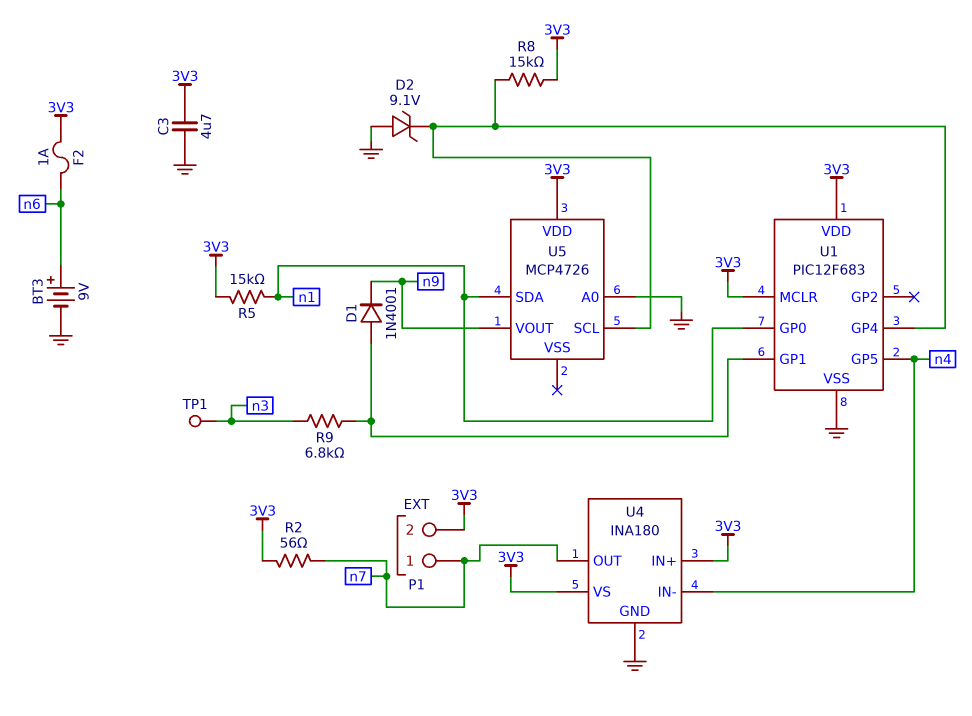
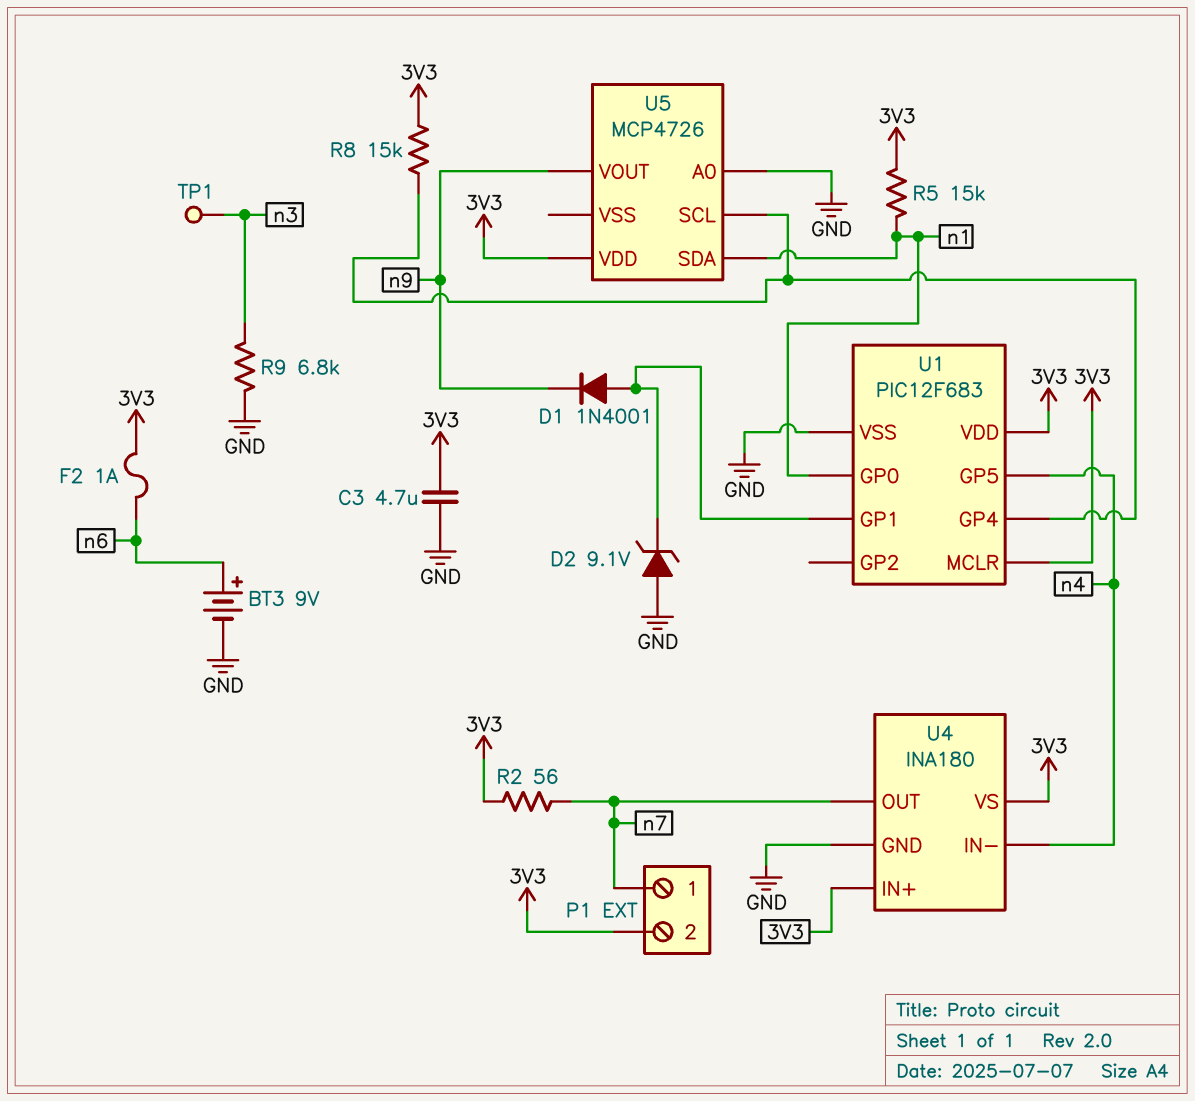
D2: zener 9.1V (A GND, K U1/GP4) -> zener 9.1V (A GND, K U1/GP1)
R9: 6.8k (U1/GP1, n3) -> 6.8k (GND, n3)

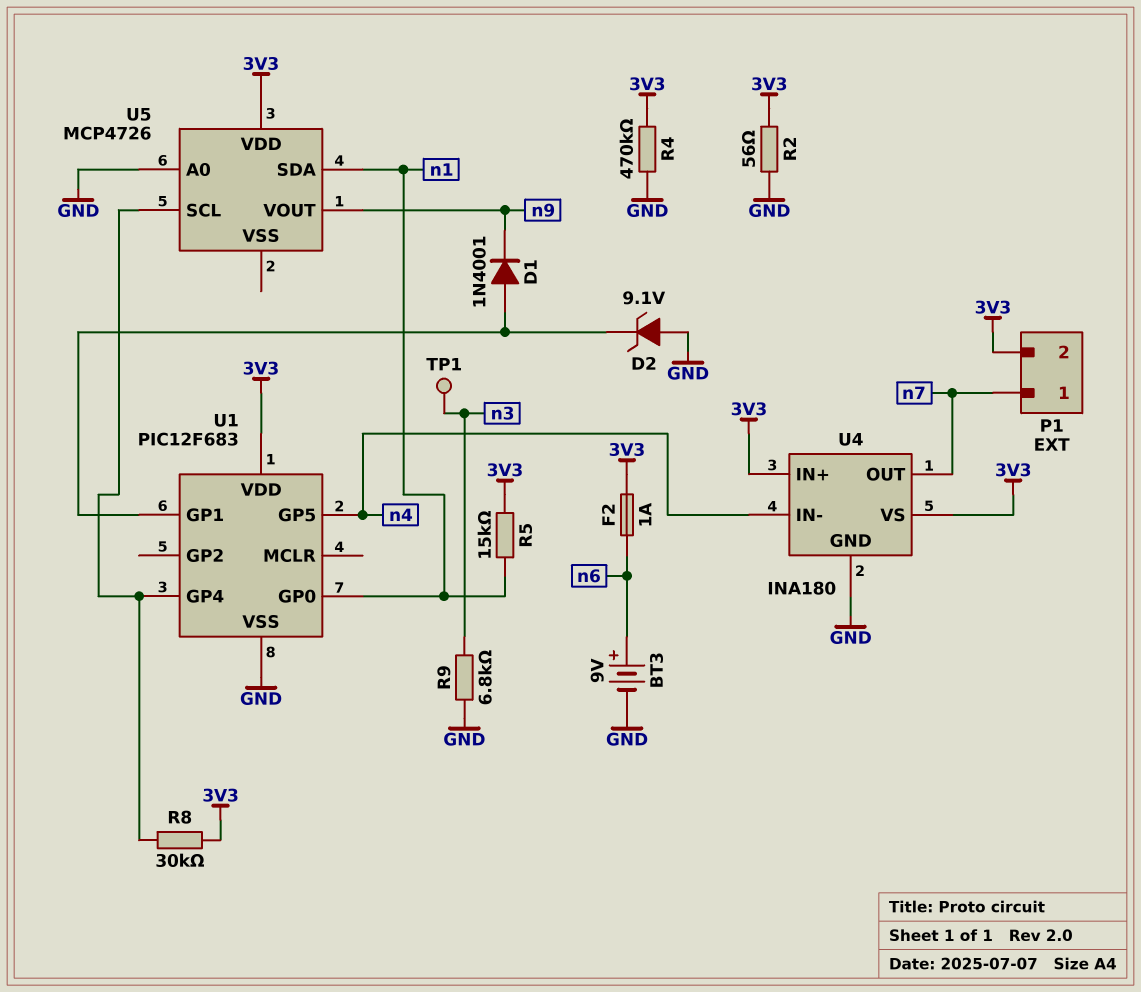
C3: 4.7uF (3V3, GND) -> none
R2: 56 (3V3, n7) -> 56 (3V3, GND)
R4: none -> 470k (3V3, GND)
R8: 15k (3V3, U1/GP4) -> 30k (3V3, U1/GP4)
U1 pin MCLR: 3V3 -> none

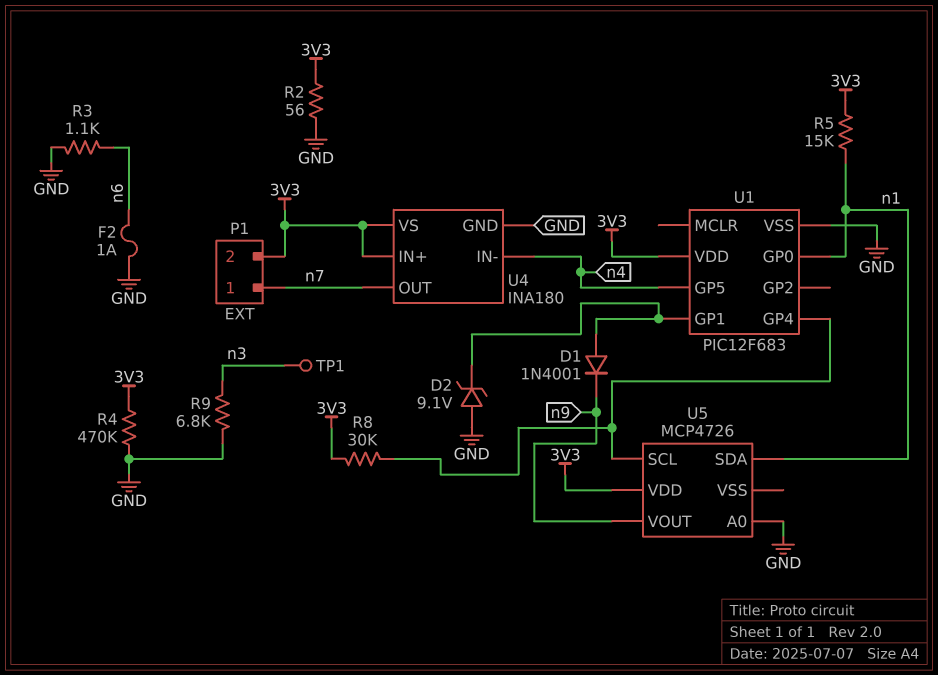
BT3: 9V (plus n6, minus GND) -> none
F2: 1A (3V3, n6) -> 1A (GND, n6)
R3: none -> 1.1k (GND, n6)

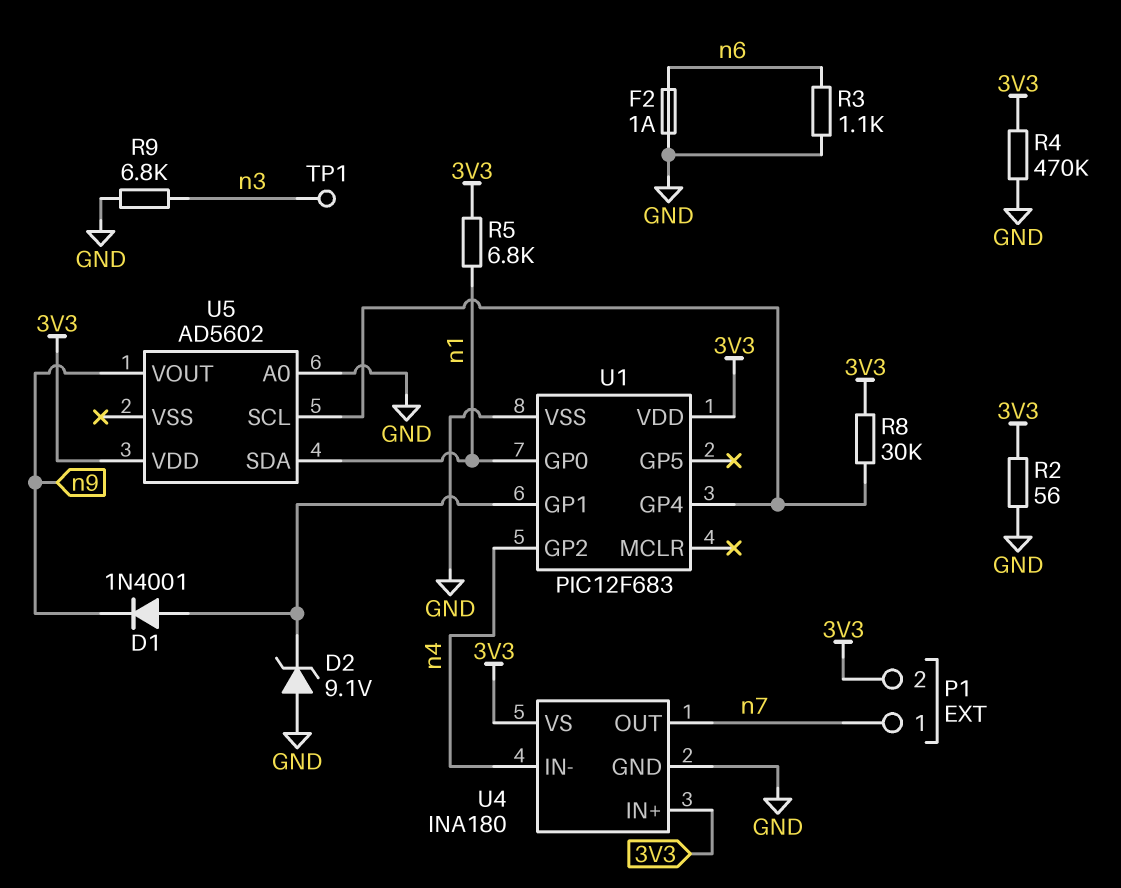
R5: 15k (3V3, n1) -> 6.8k (3V3, n1)
U1 pin GP2: none -> n4
U1 pin GP5: n4 -> none
U5: MCP4726 -> AD5602

